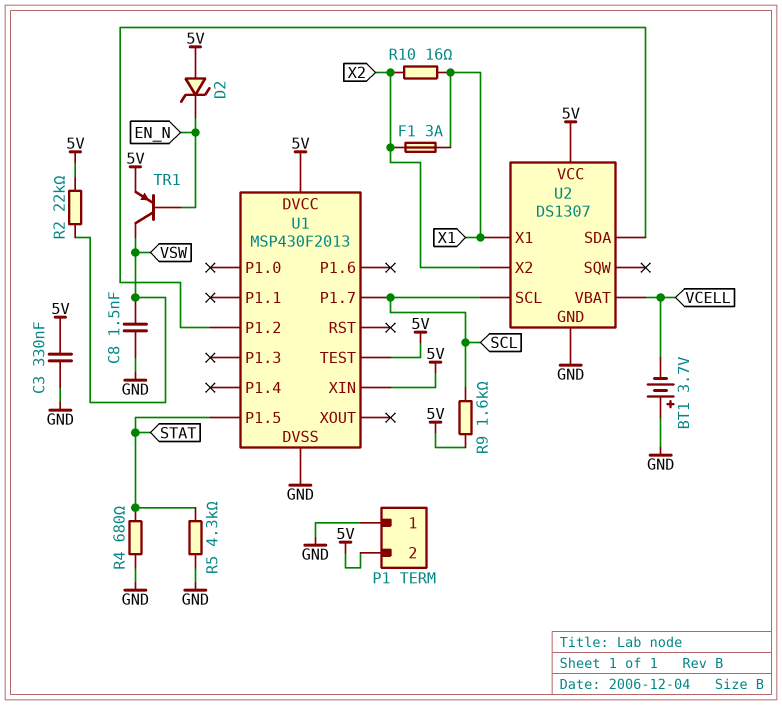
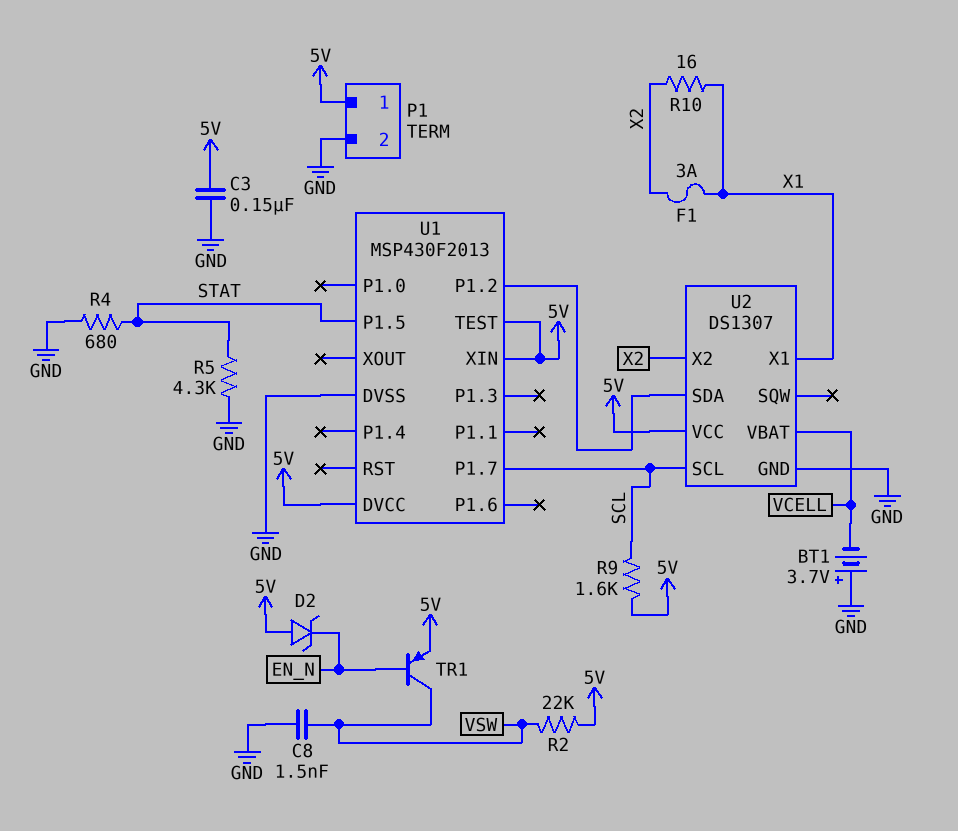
C3: 330nF (5V, GND) -> 150nF (5V, GND)
P1 pin 1: GND -> 5V
P1 pin 2: 5V -> GND

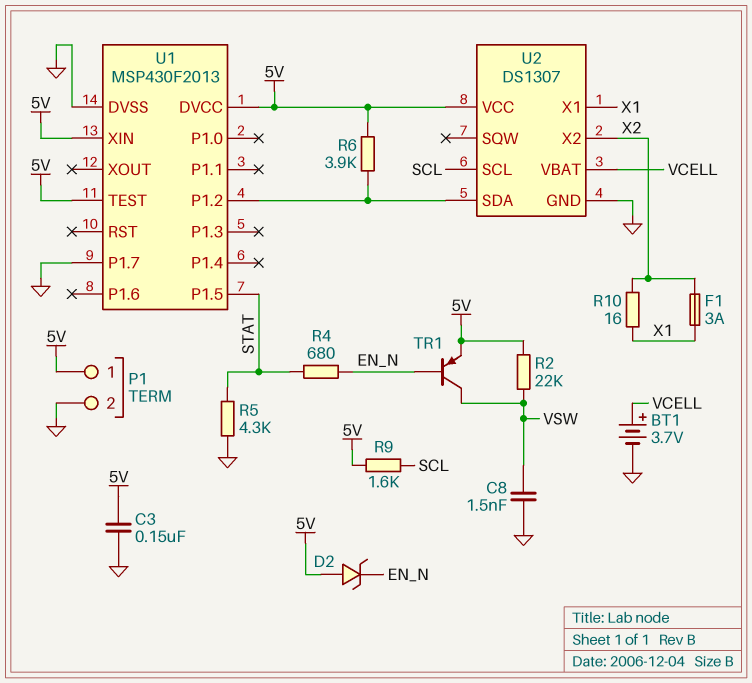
BT1: 3.7V (plus GND, minus VCELL) -> 3.7V (plus VCELL, minus GND)
R4: 680 (GND, STAT) -> 680 (EN_N, STAT)
R6: none -> 3.9k (5V, U1/P1.2)
U1 pin P1.7: SCL -> GND

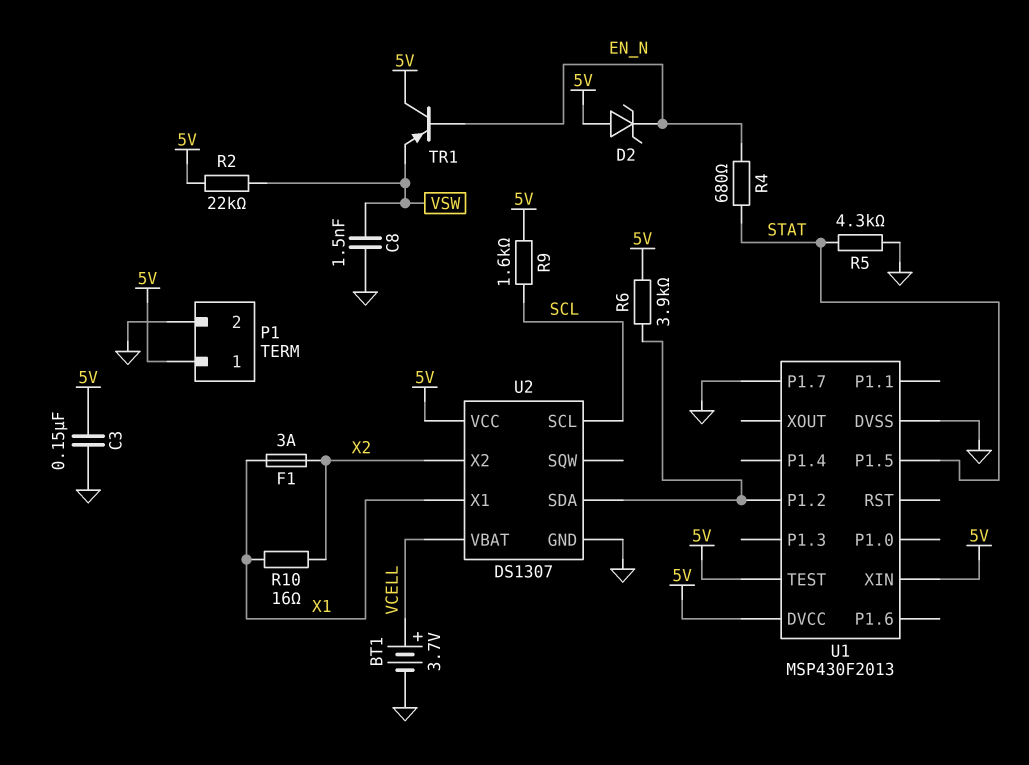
TR1: PNP (B EN_N, C VSW, E 5V) -> PNP (B EN_N, C 5V, E VSW)

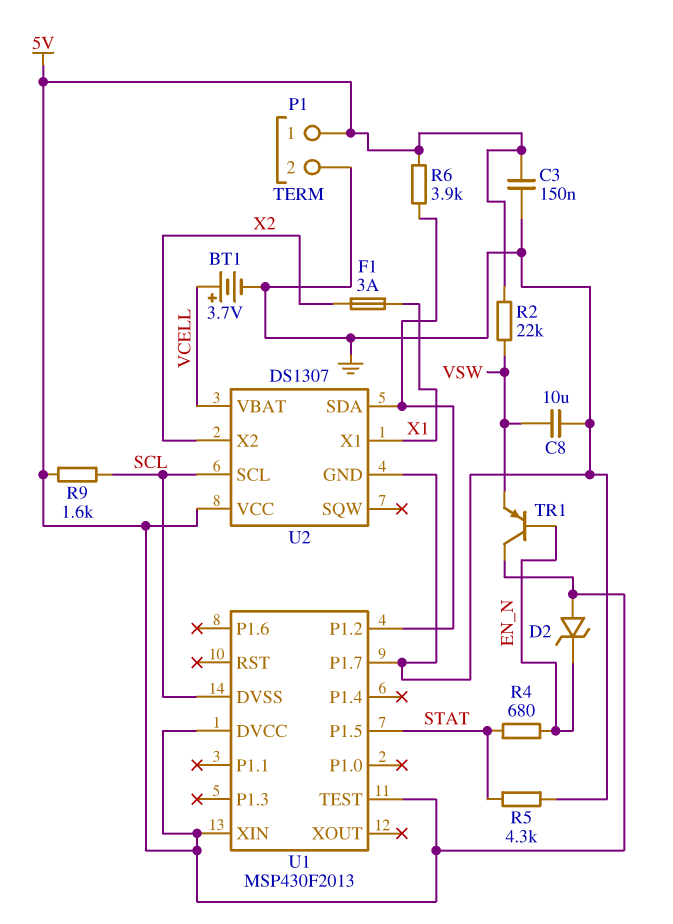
C8: 1.5nF (GND, VSW) -> 10uF (GND, VSW)
R10: 16 (X1, X2) -> none
U1 pin DVSS: GND -> SCL

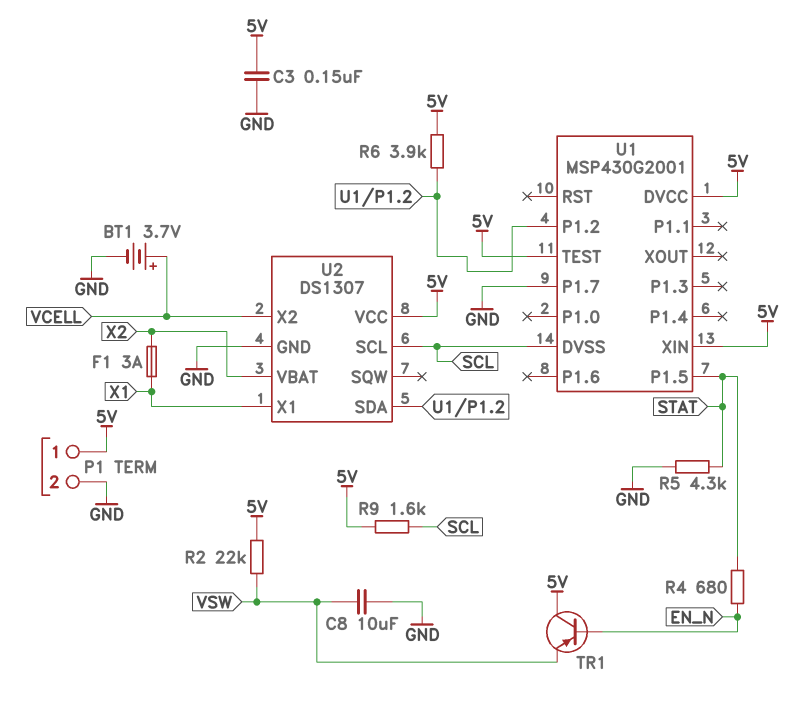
D2: zener (A 5V, K EN_N) -> none
U1: MSP430F2013 -> MSP430G2001
U2 pin VBAT: VCELL -> X2
U2 pin X2: X2 -> VCELL

